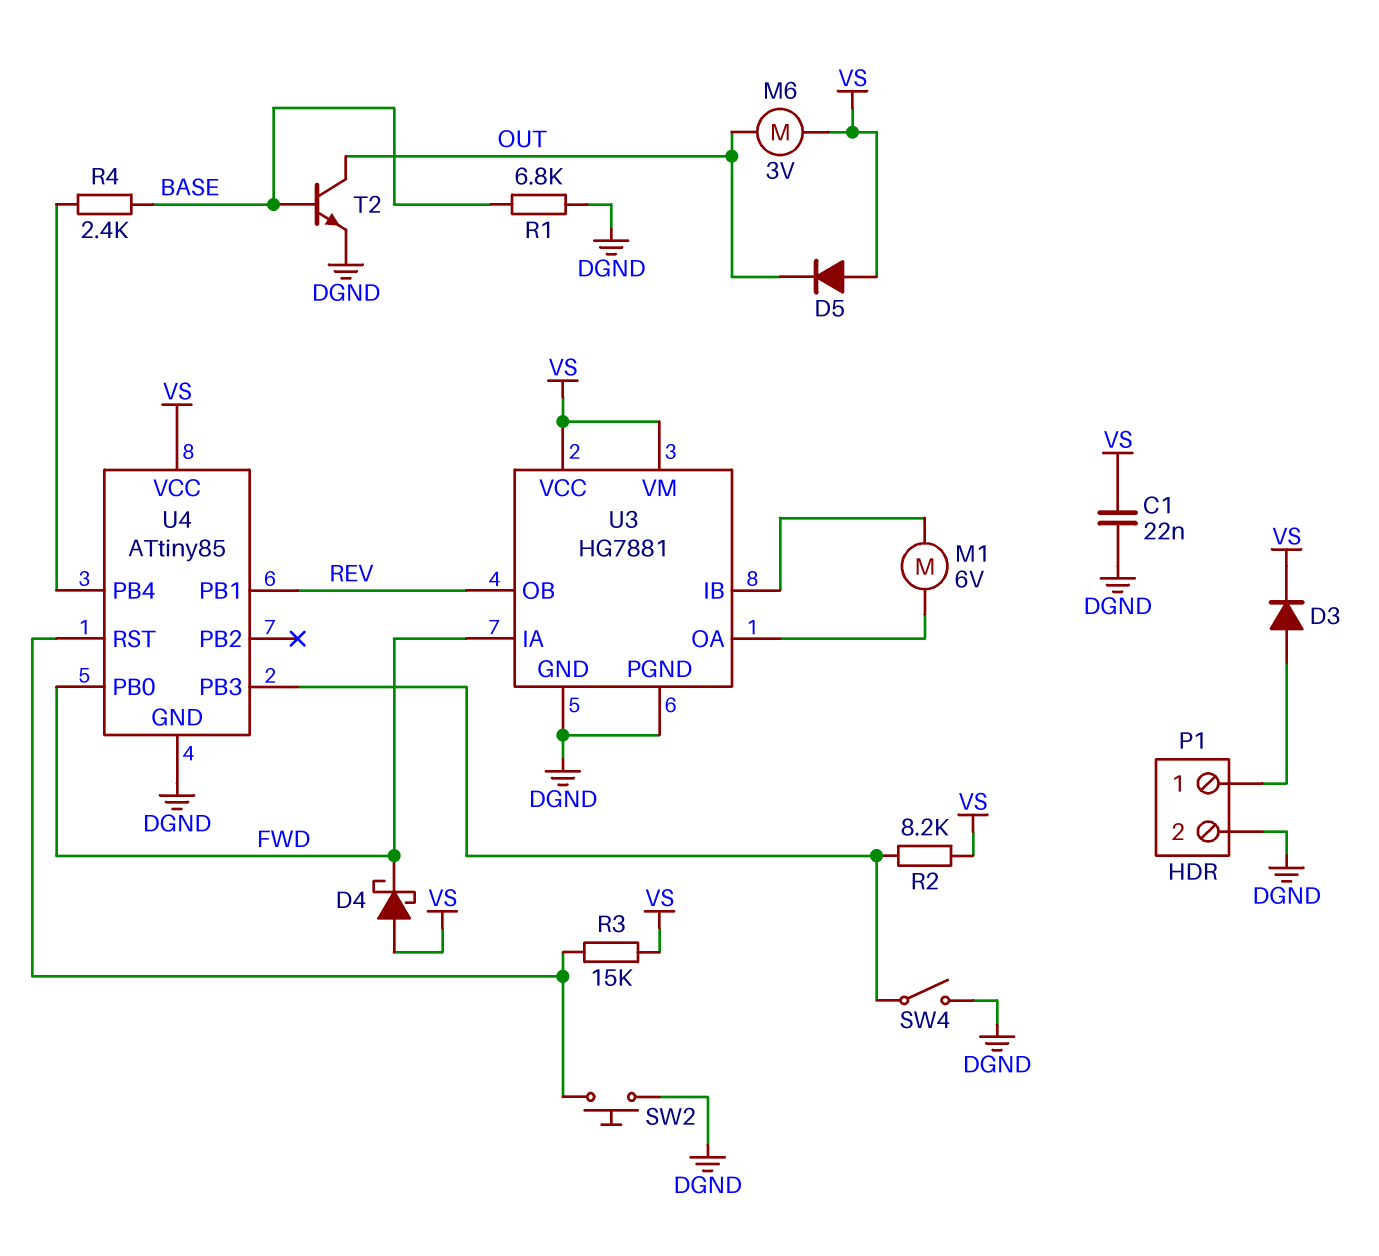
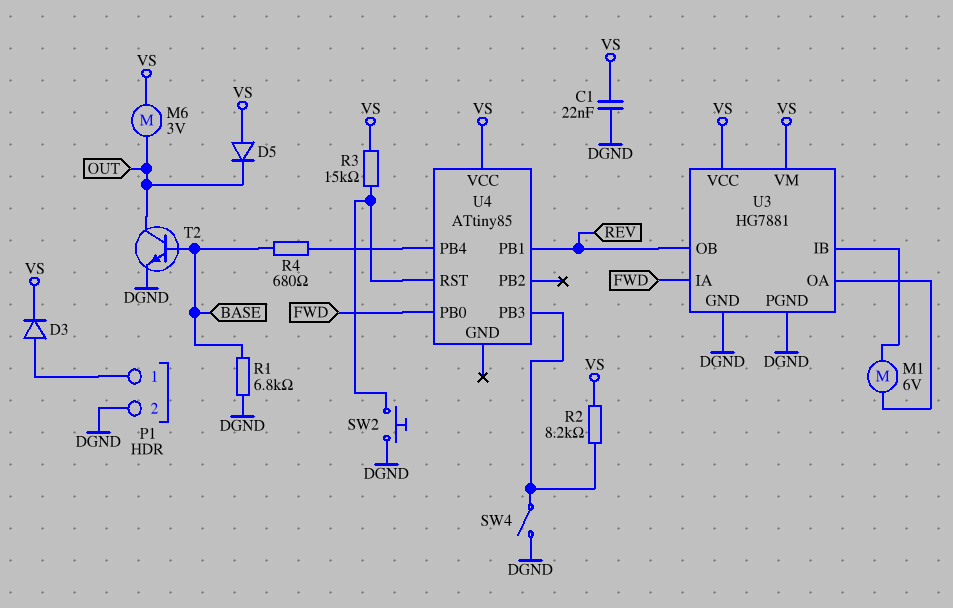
D4: schottky (A VS, K FWD) -> none
R4: 2.4k (BASE, U4/PB4) -> 680 (BASE, U4/PB4)
U4 pin GND: DGND -> none

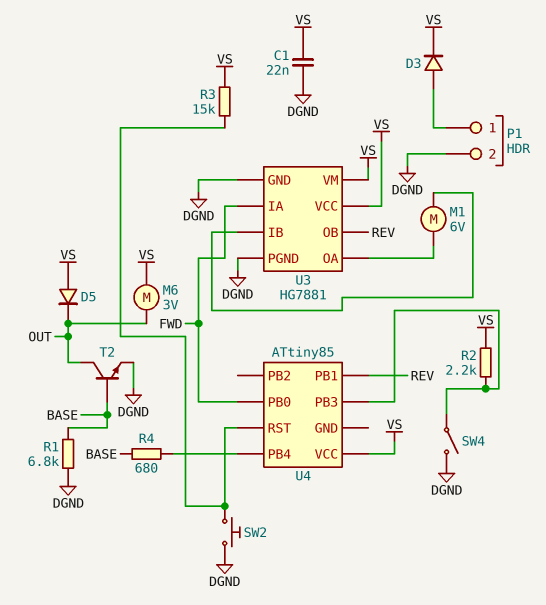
R2: 8.2k (U4/PB3, VS) -> 2.2k (U4/PB3, VS)

